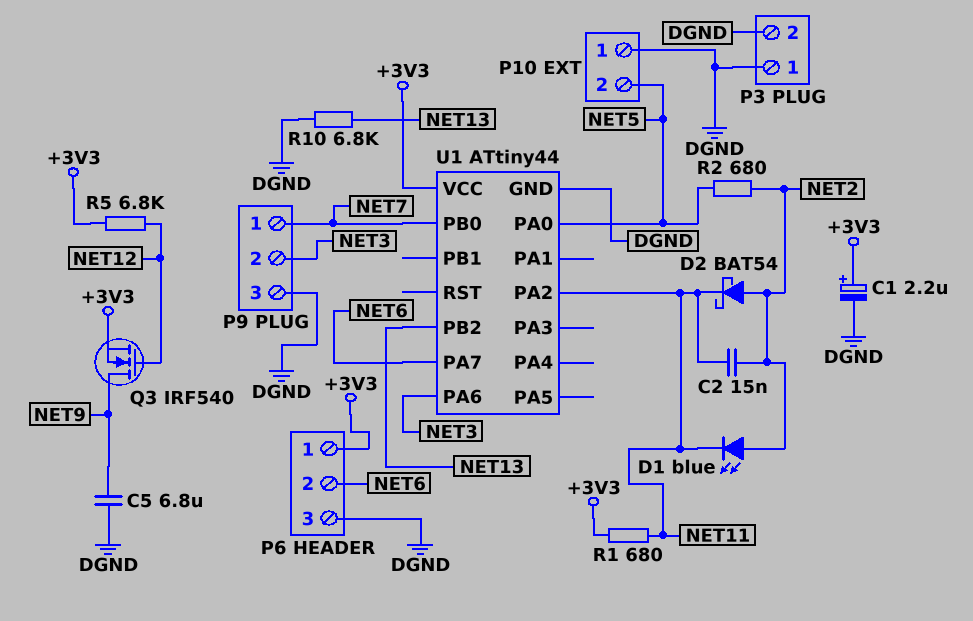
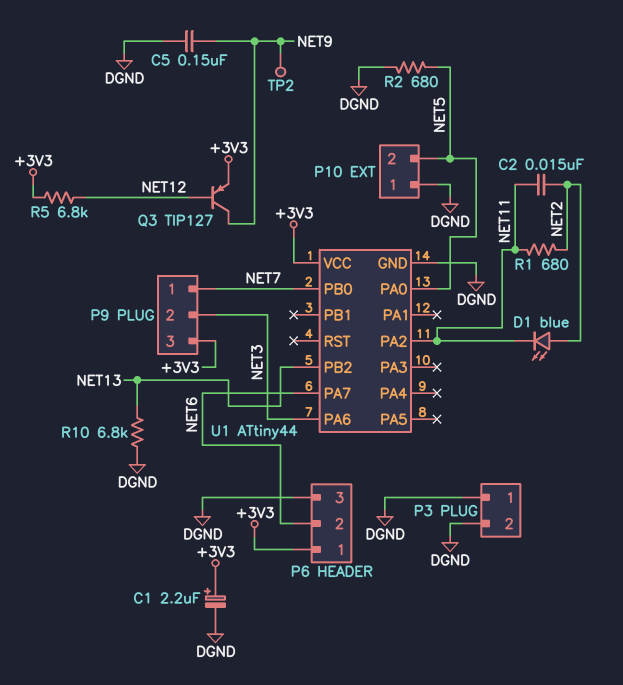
C5: 6.8uF (DGND, NET9) -> 150nF (DGND, NET9)
D2: schottky BAT54 (A NET2, K NET11) -> none
P9 pin 3: DGND -> +3V3
Q3: NMOS IRF540 (G NET12, D NET9, S +3V3) -> PNP TIP127 (B NET12, C NET9, E +3V3)
R1: 680 (+3V3, NET11) -> 680 (NET2, NET11)
R2: 680 (NET2, NET5) -> 680 (DGND, NET5)
TP2: none -> test point (NET9)

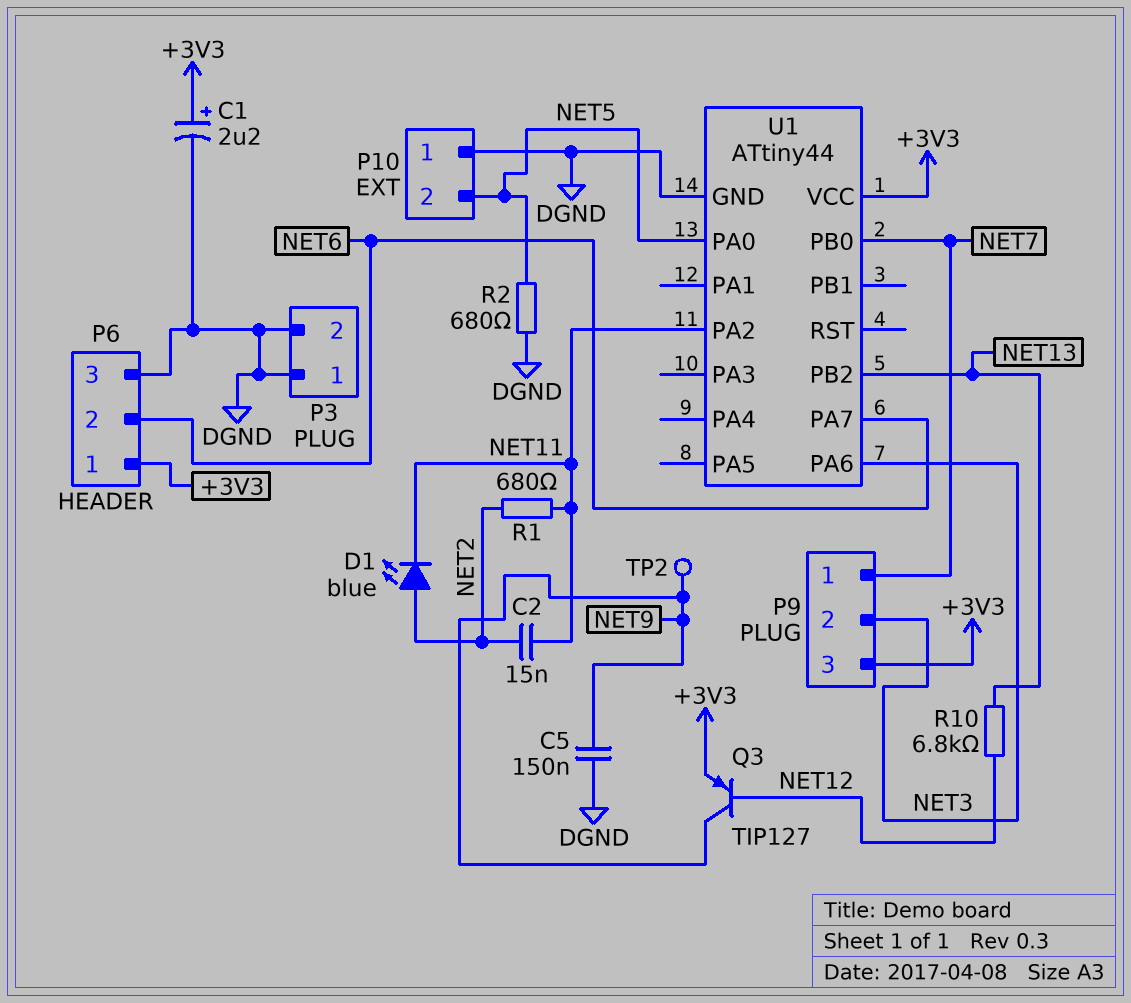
R5: 6.8k (+3V3, NET12) -> none
R10: 6.8k (DGND, NET13) -> 6.8k (NET12, NET13)

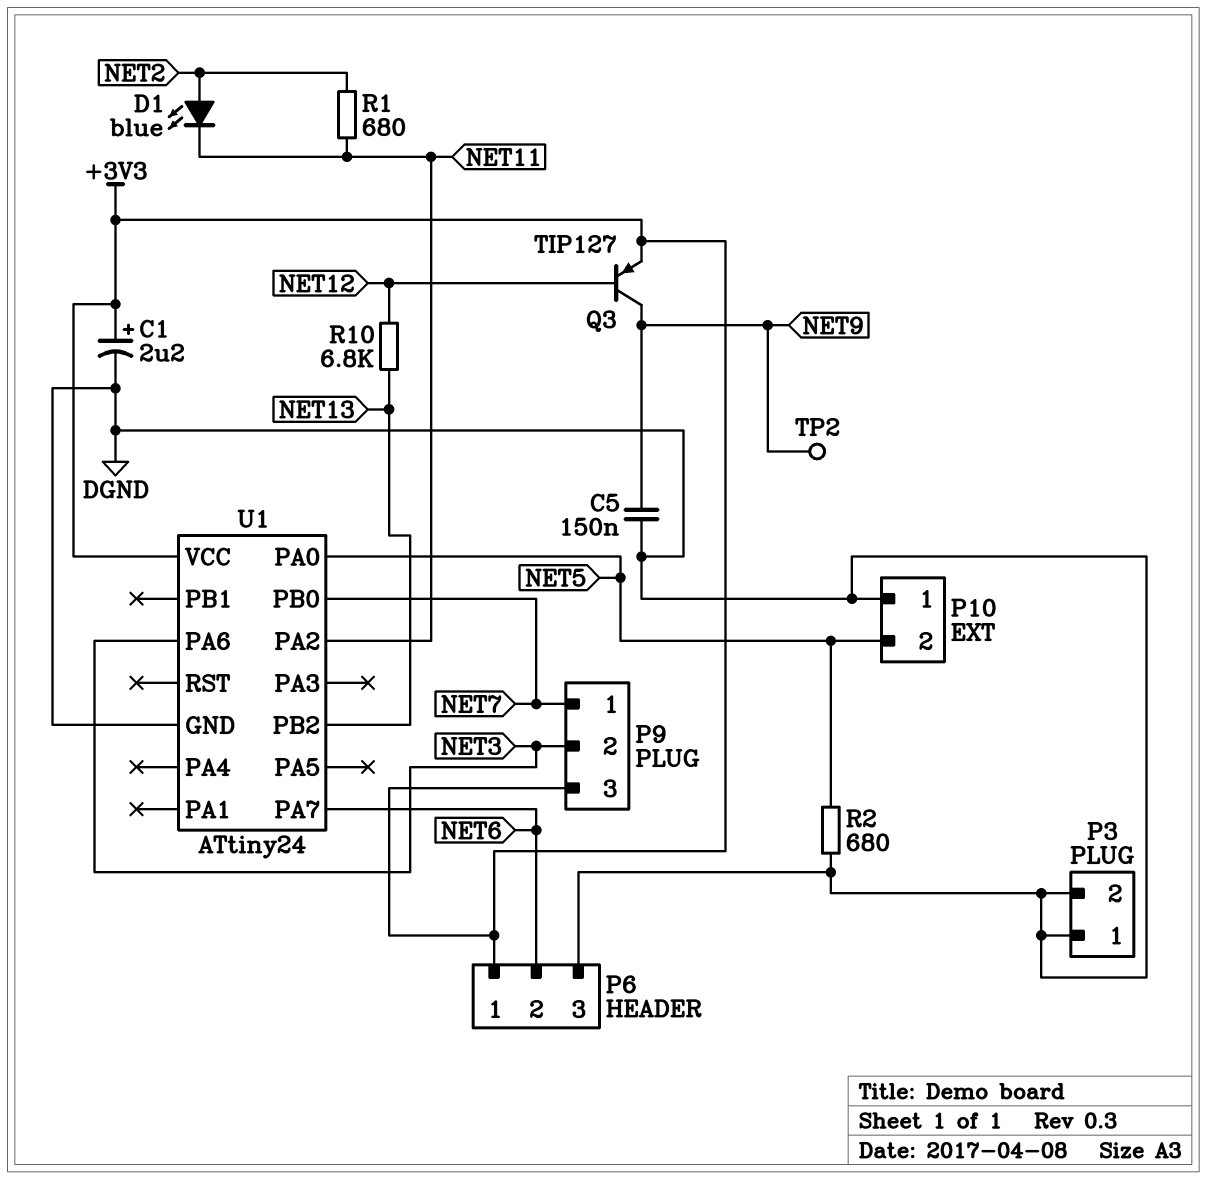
C2: 15nF (NET2, NET11) -> none
U1: ATtiny44 -> ATtiny24

